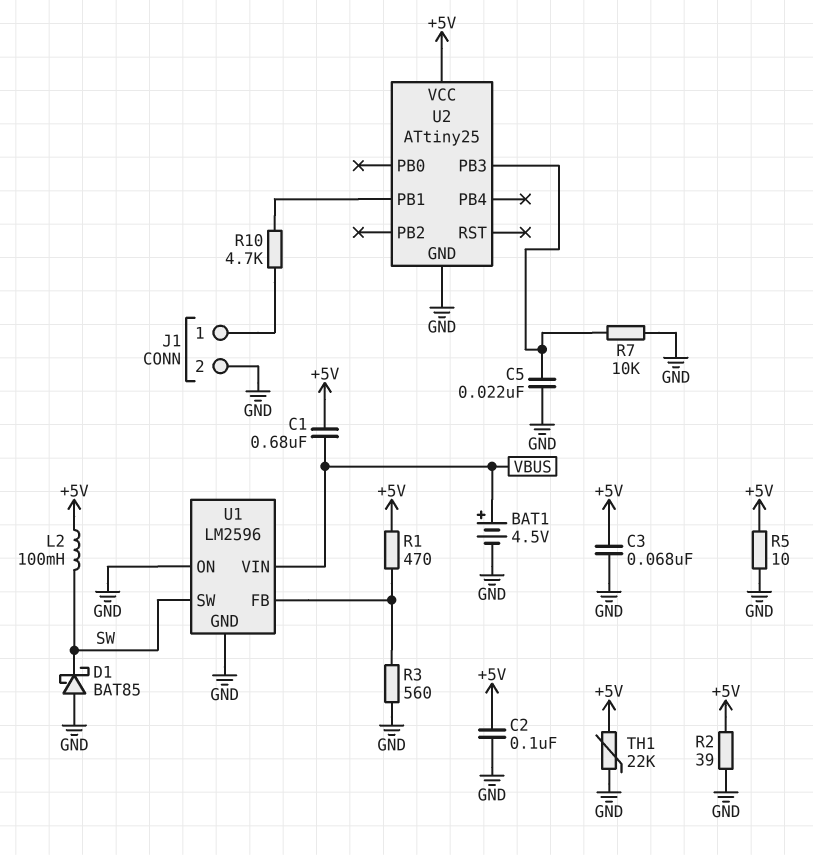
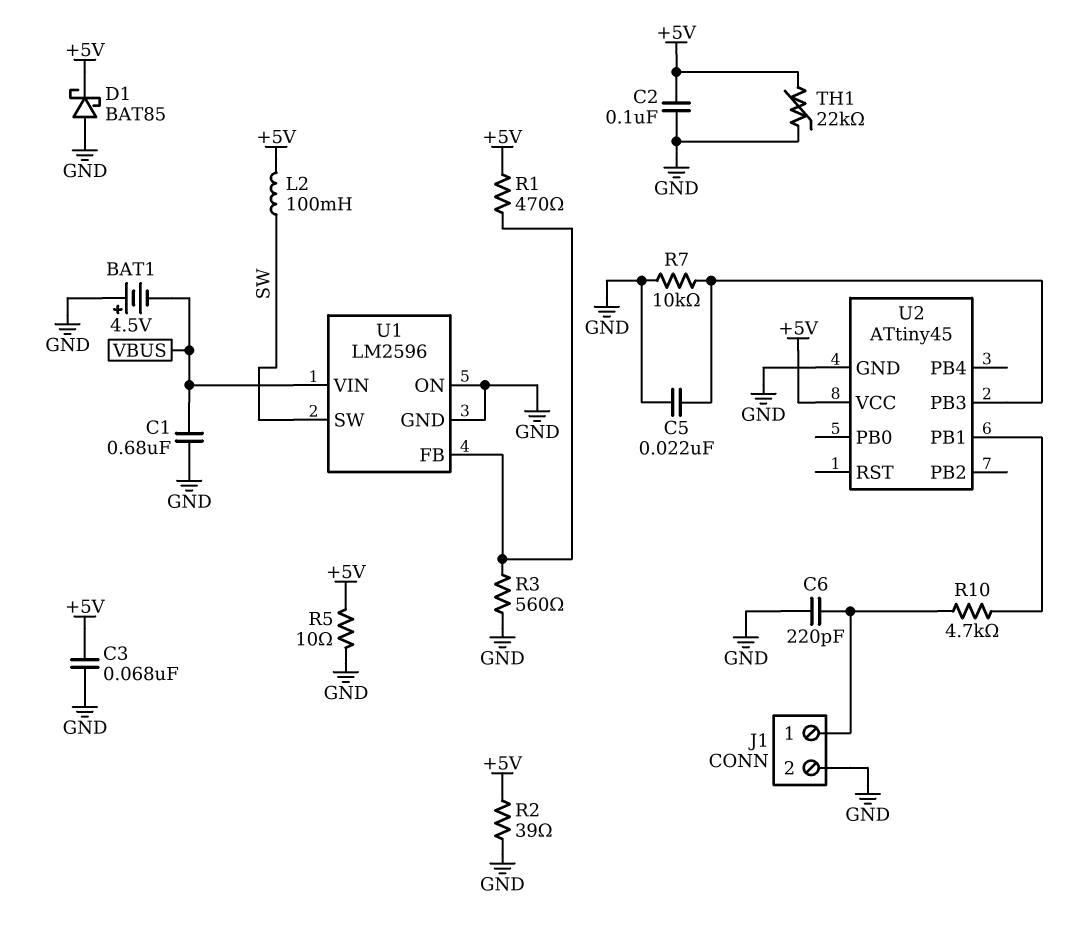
BAT1: 4.5V (plus VBUS, minus GND) -> 4.5V (plus GND, minus VBUS)
C1: 680nF (+5V, VBUS) -> 680nF (GND, VBUS)
C6: none -> 220pF (GND, J1/1)
D1: schottky BAT85 (A GND, K SW) -> schottky BAT85 (A GND, K +5V)
U2: ATtiny25 -> ATtiny45

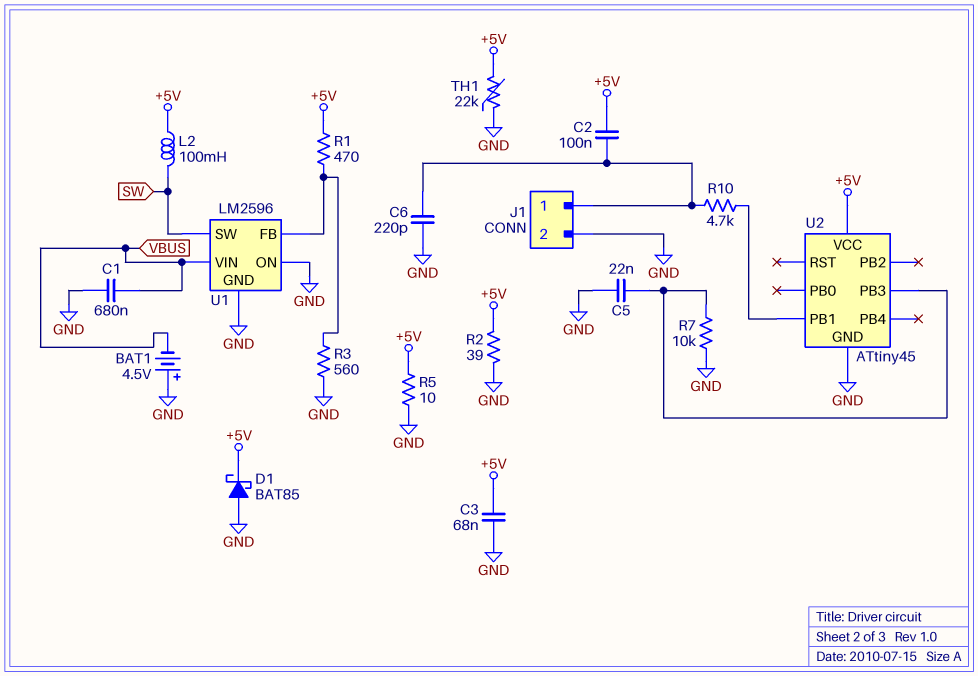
C2: 100nF (+5V, GND) -> 100nF (+5V, J1/1)

